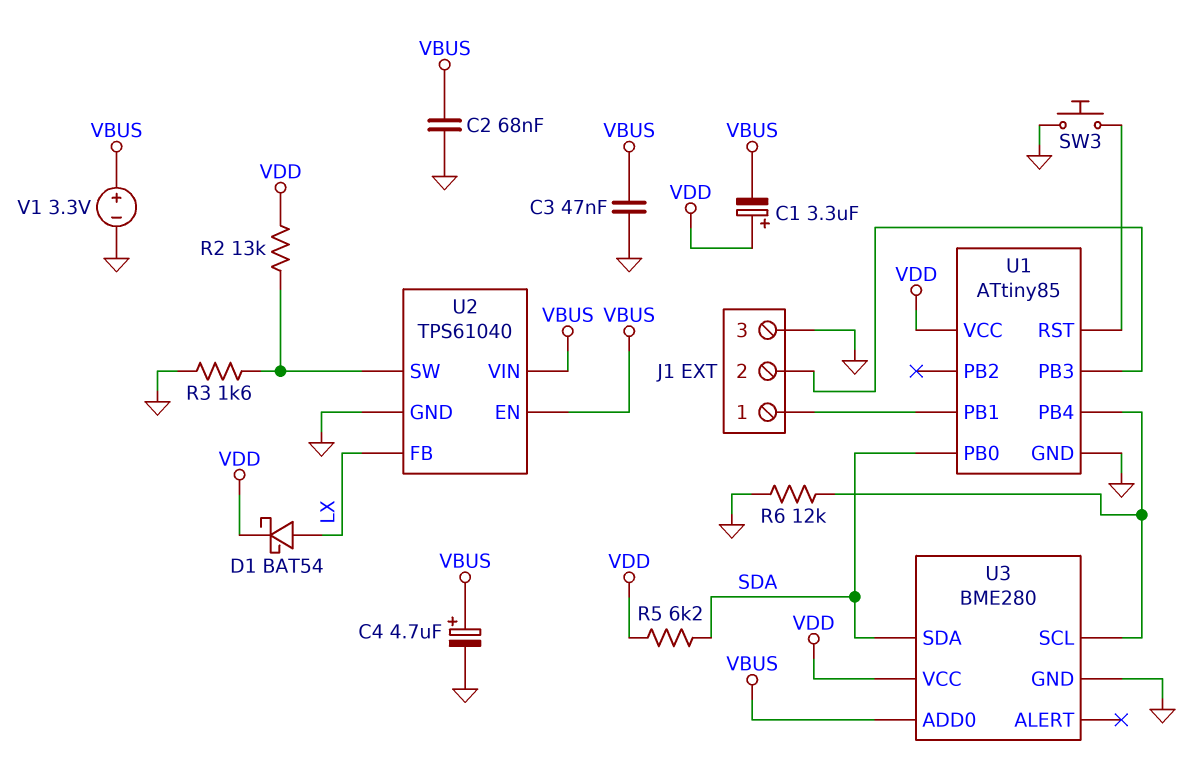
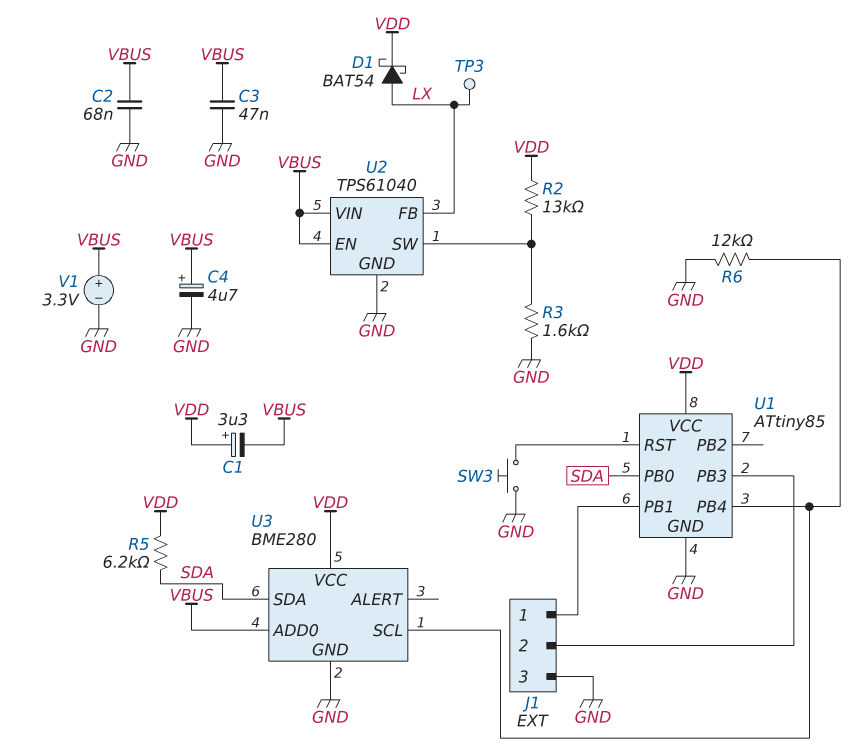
TP3: none -> test point (LX)

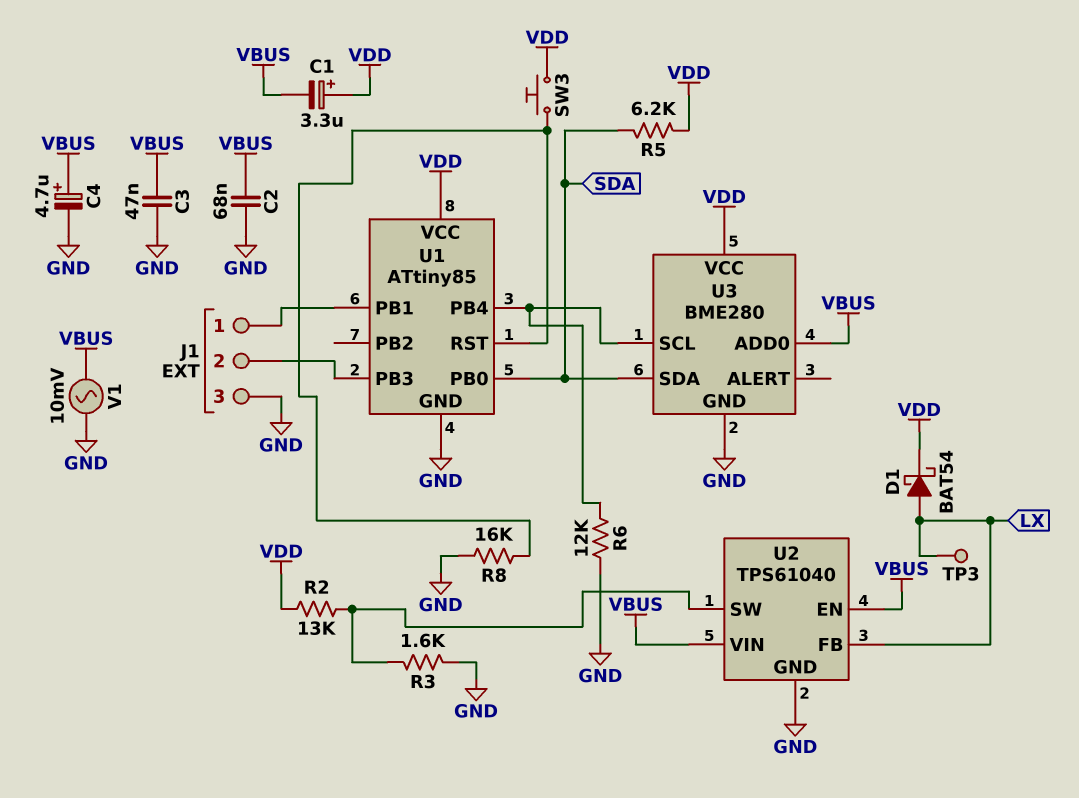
R8: none -> 16k (GND, U1/RST)
SW3: button (GND, U1/RST) -> button (U1/RST, VDD)
V1: 3.3V (plus VBUS, minus GND) -> AC 10mV (GND, VBUS)

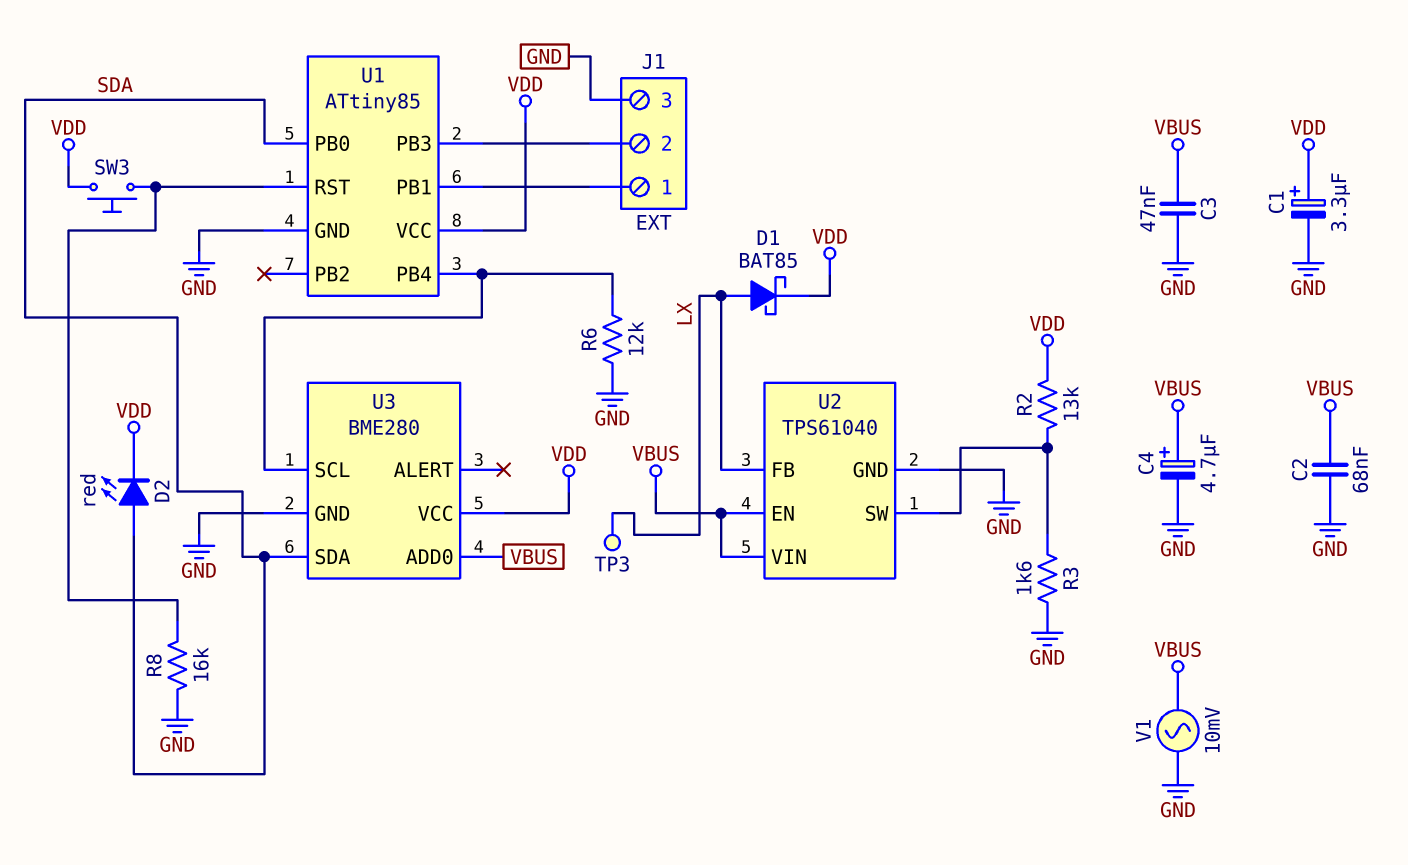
C1: 3.3uF (plus VDD, minus VBUS) -> 3.3uF (plus VDD, minus GND)
D1: schottky BAT54 (A LX, K VDD) -> schottky BAT85 (A LX, K VDD)
D2: none -> LED red (A SDA, K VDD)
R5: 6.2k (SDA, VDD) -> none

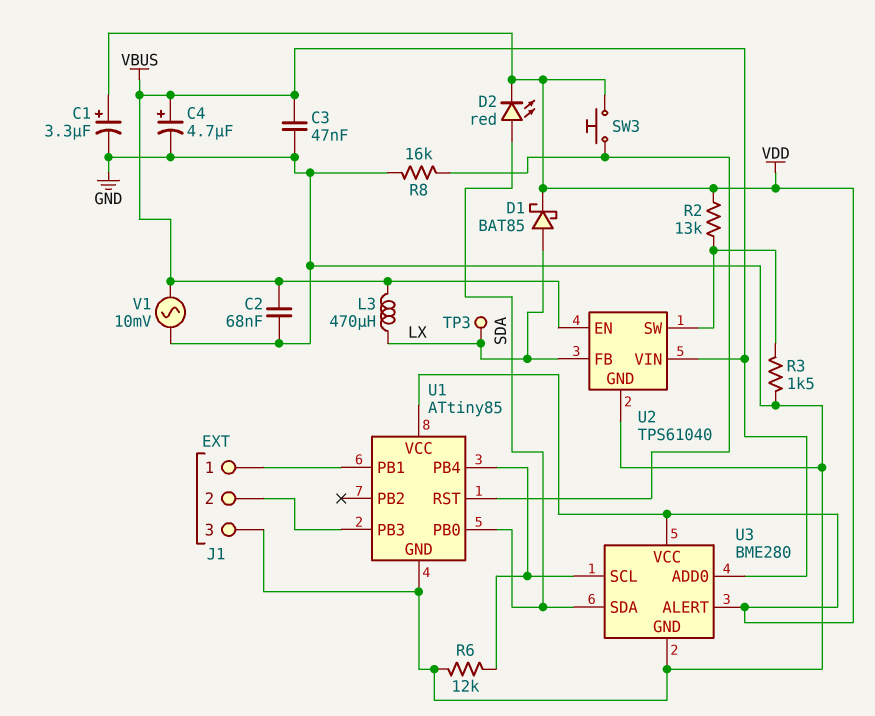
L3: none -> 470uH (LX, VBUS)
R3: 1.6k (GND, U2/SW) -> 1.5k (GND, U2/SW)
U3 pin ALERT: none -> VDD

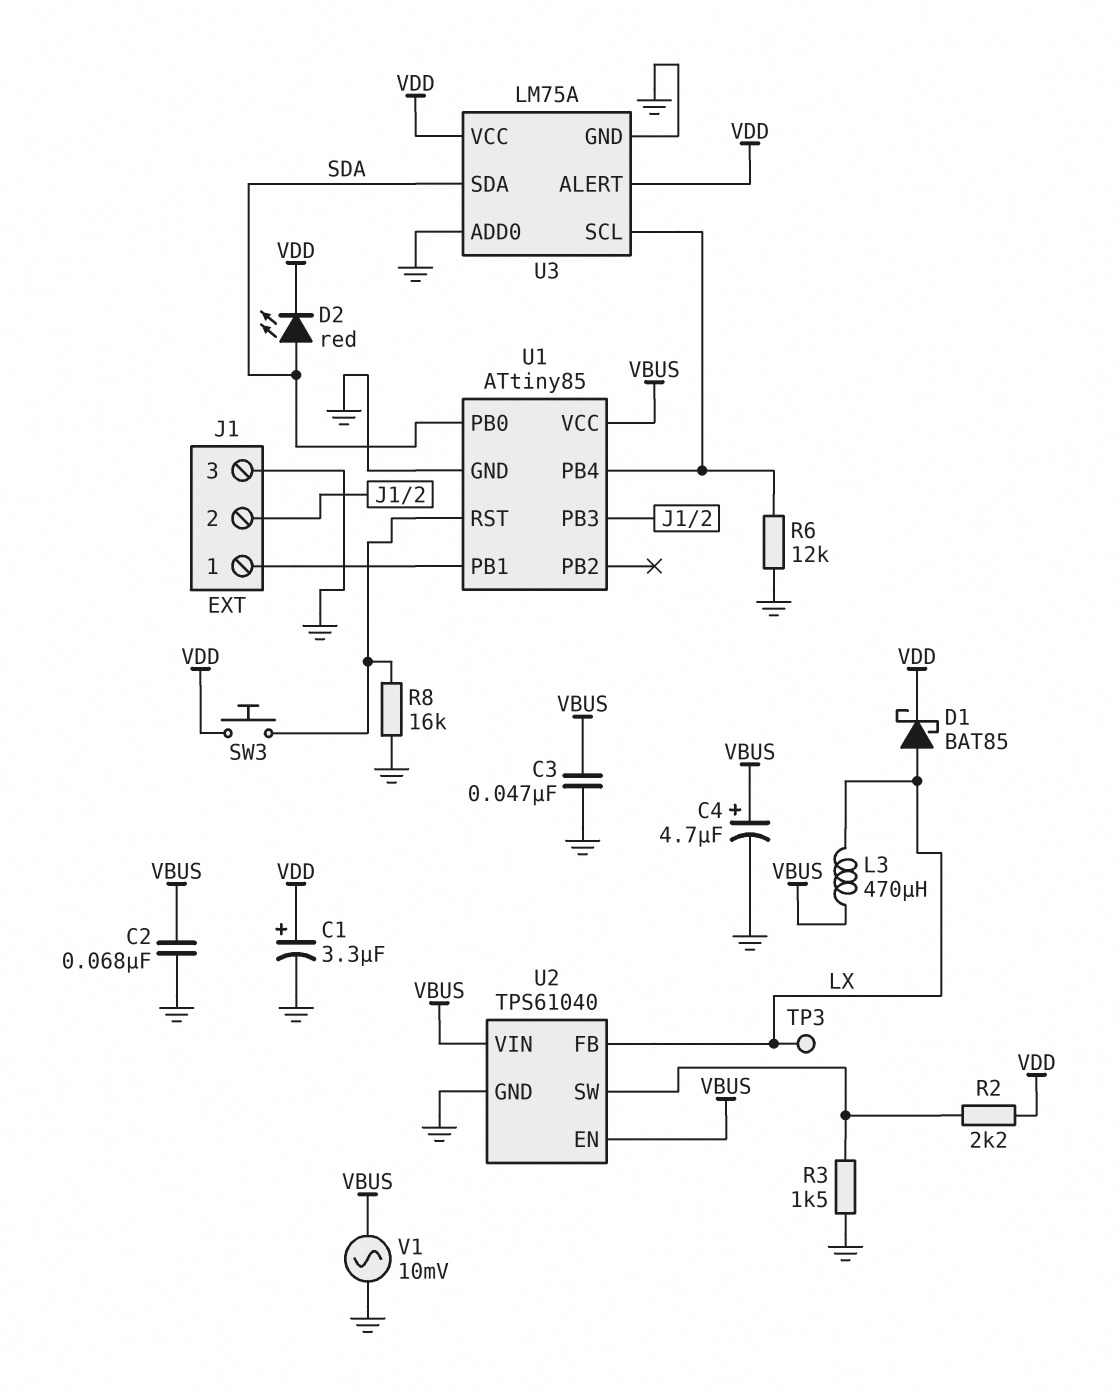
R2: 13k (U2/SW, VDD) -> 2.2k (U2/SW, VDD)
U1 pin VCC: VDD -> VBUS
U3: BME280 -> LM75A
U3 pin ADD0: VBUS -> GND

